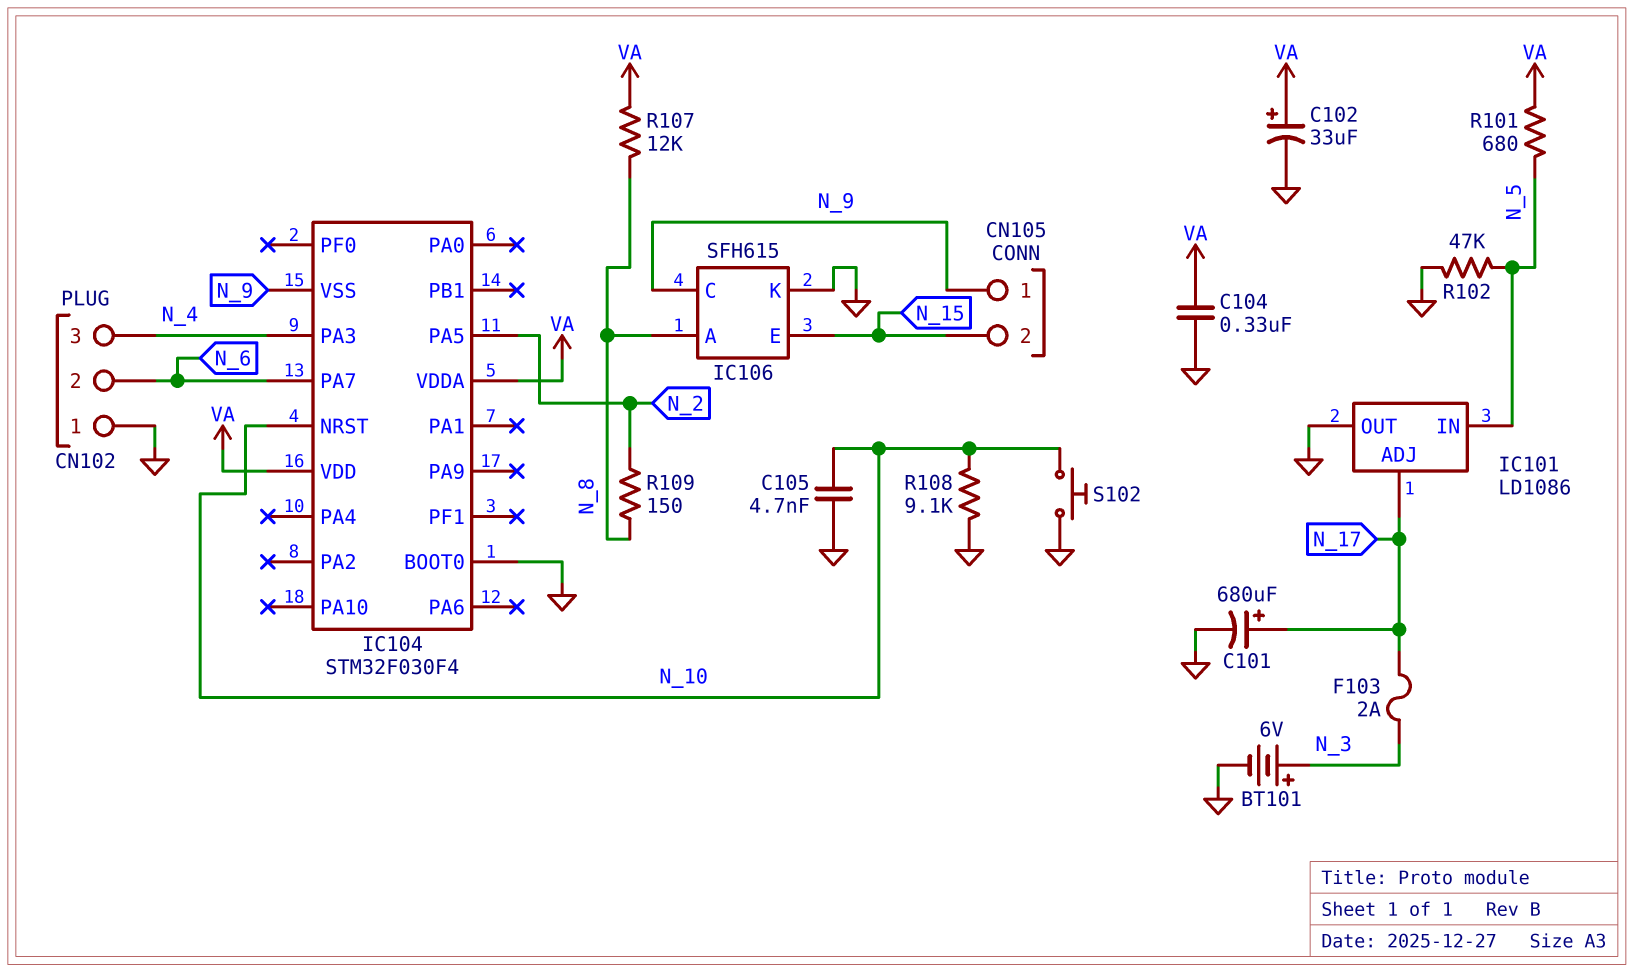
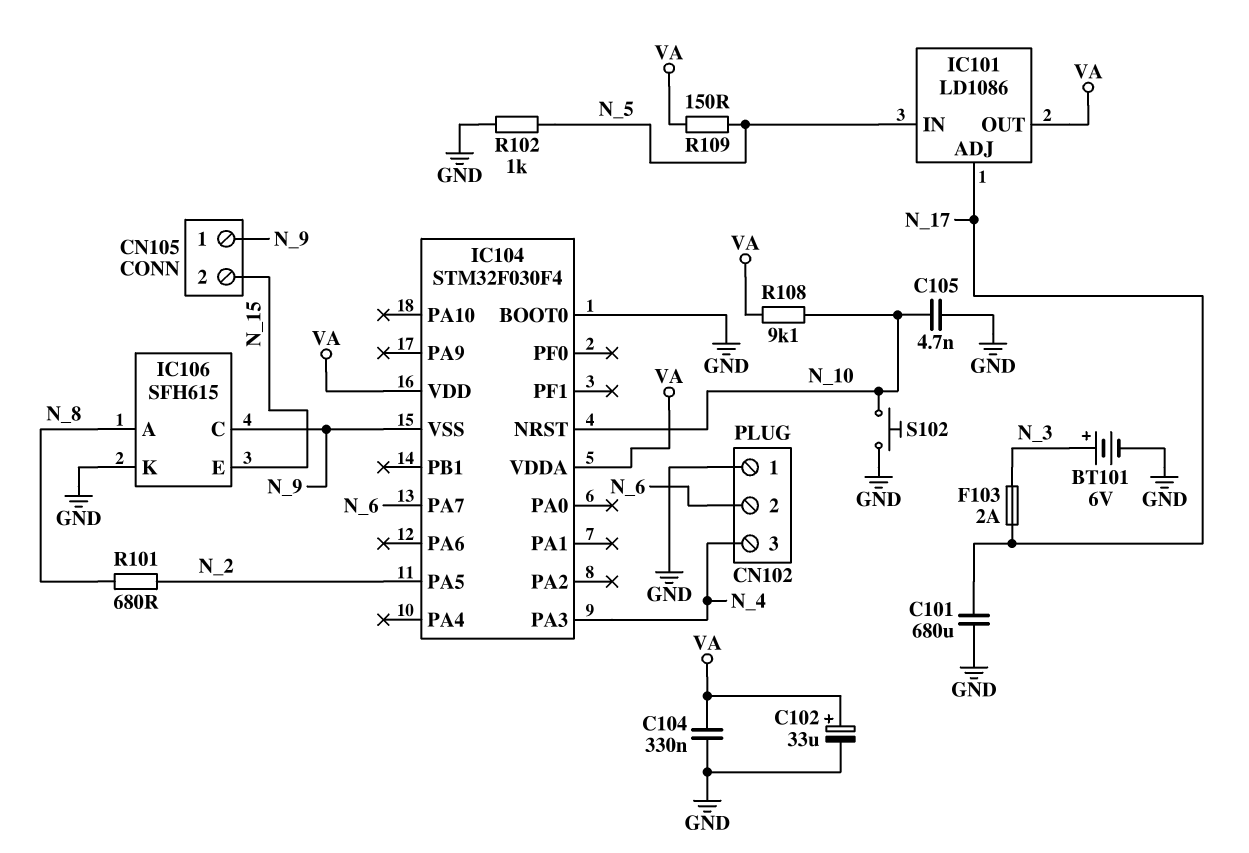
C101: 680uF (plus N_17, minus GND) -> 680uF (GND, N_17)
IC101 pin OUT: GND -> VA
R101: 680 (N_5, VA) -> 680 (N_2, N_8)
R102: 47k (GND, N_5) -> 1k (GND, N_5)
R107: 12k (N_8, VA) -> none
R108: 9.1k (GND, N_10) -> 9.1k (N_10, VA)
R109: 150 (N_2, N_8) -> 150 (N_5, VA)

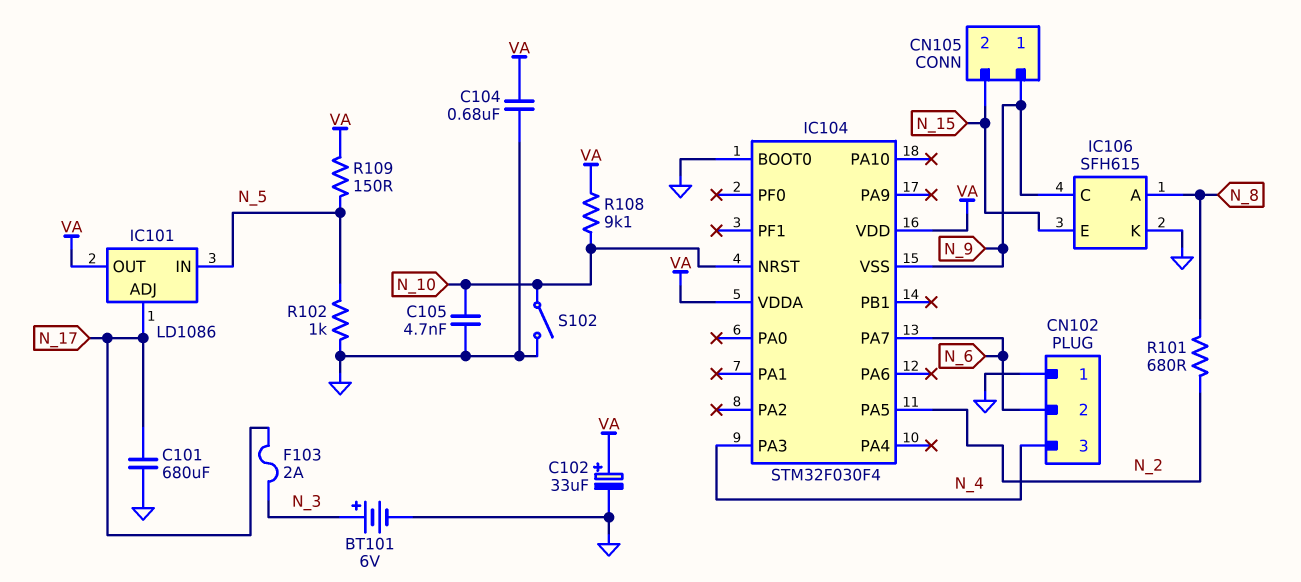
C104: 330nF (GND, VA) -> 680nF (GND, VA)
S102: button (GND, N_10) -> switch (GND, N_10)

